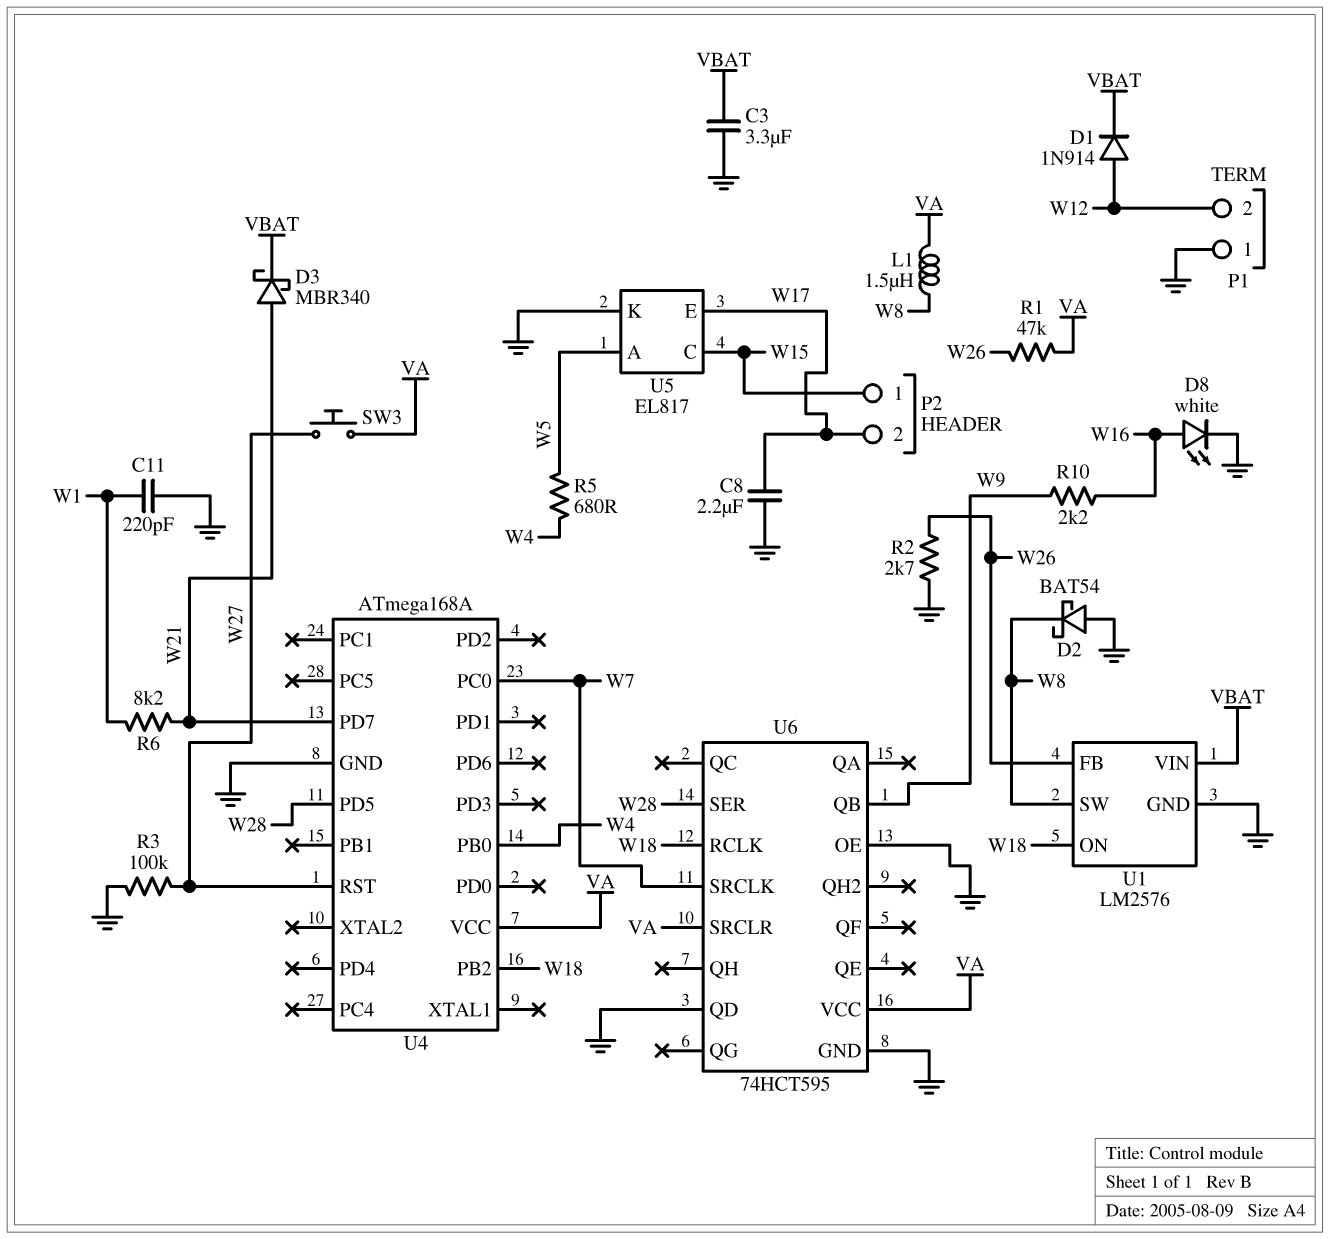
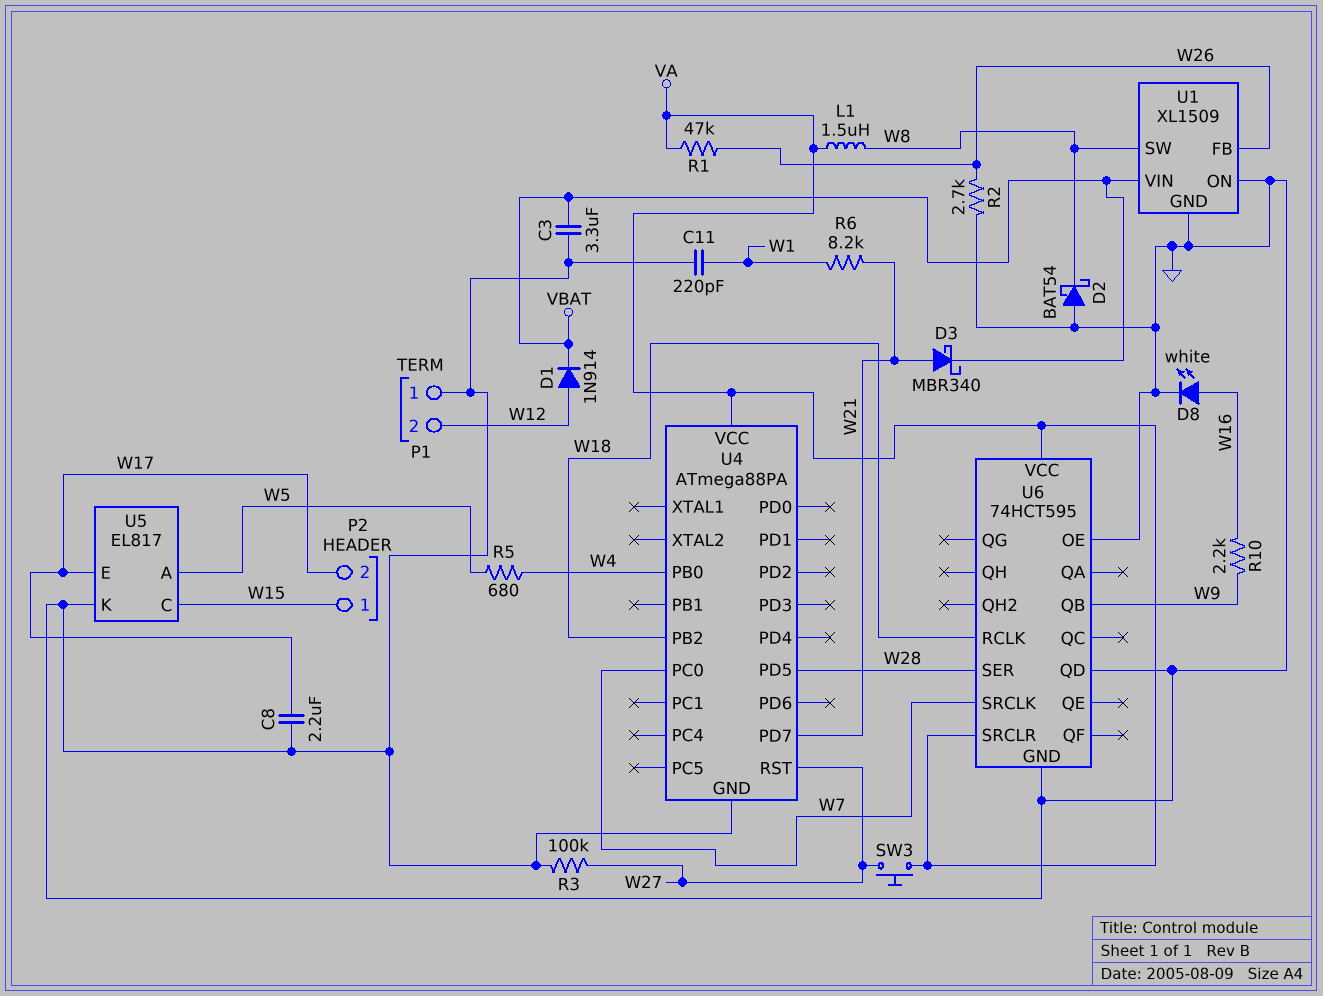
U1: LM2576 -> XL1509
U1 pin ON: W18 -> GND
U4: ATmega168A -> ATmega88PA

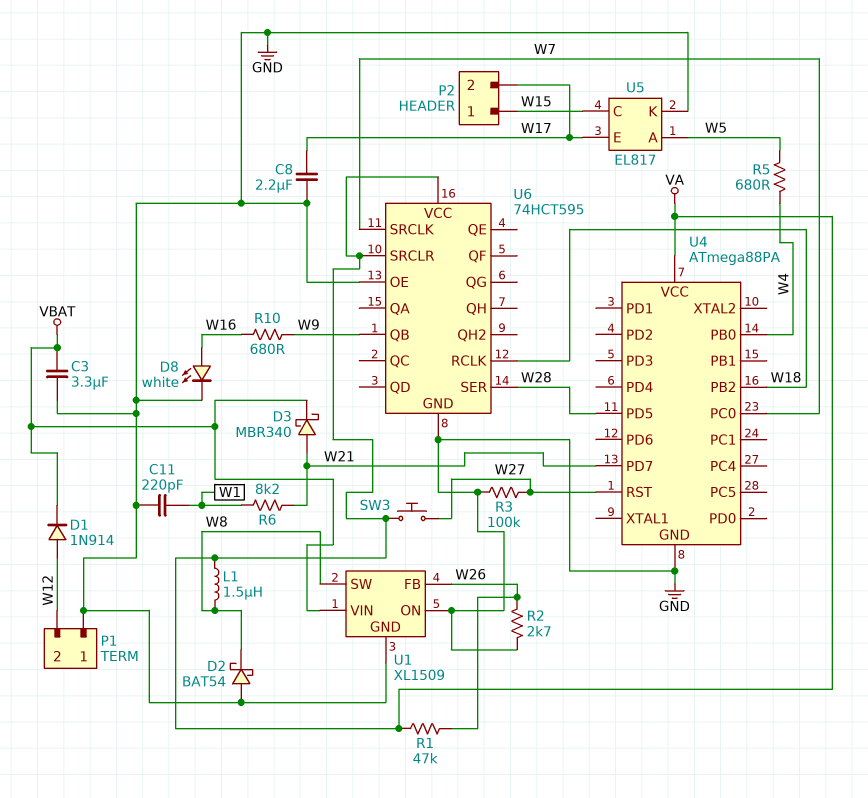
R10: 2.2k (W9, W16) -> 680 (W9, W16)
U6 pin QD: GND -> none

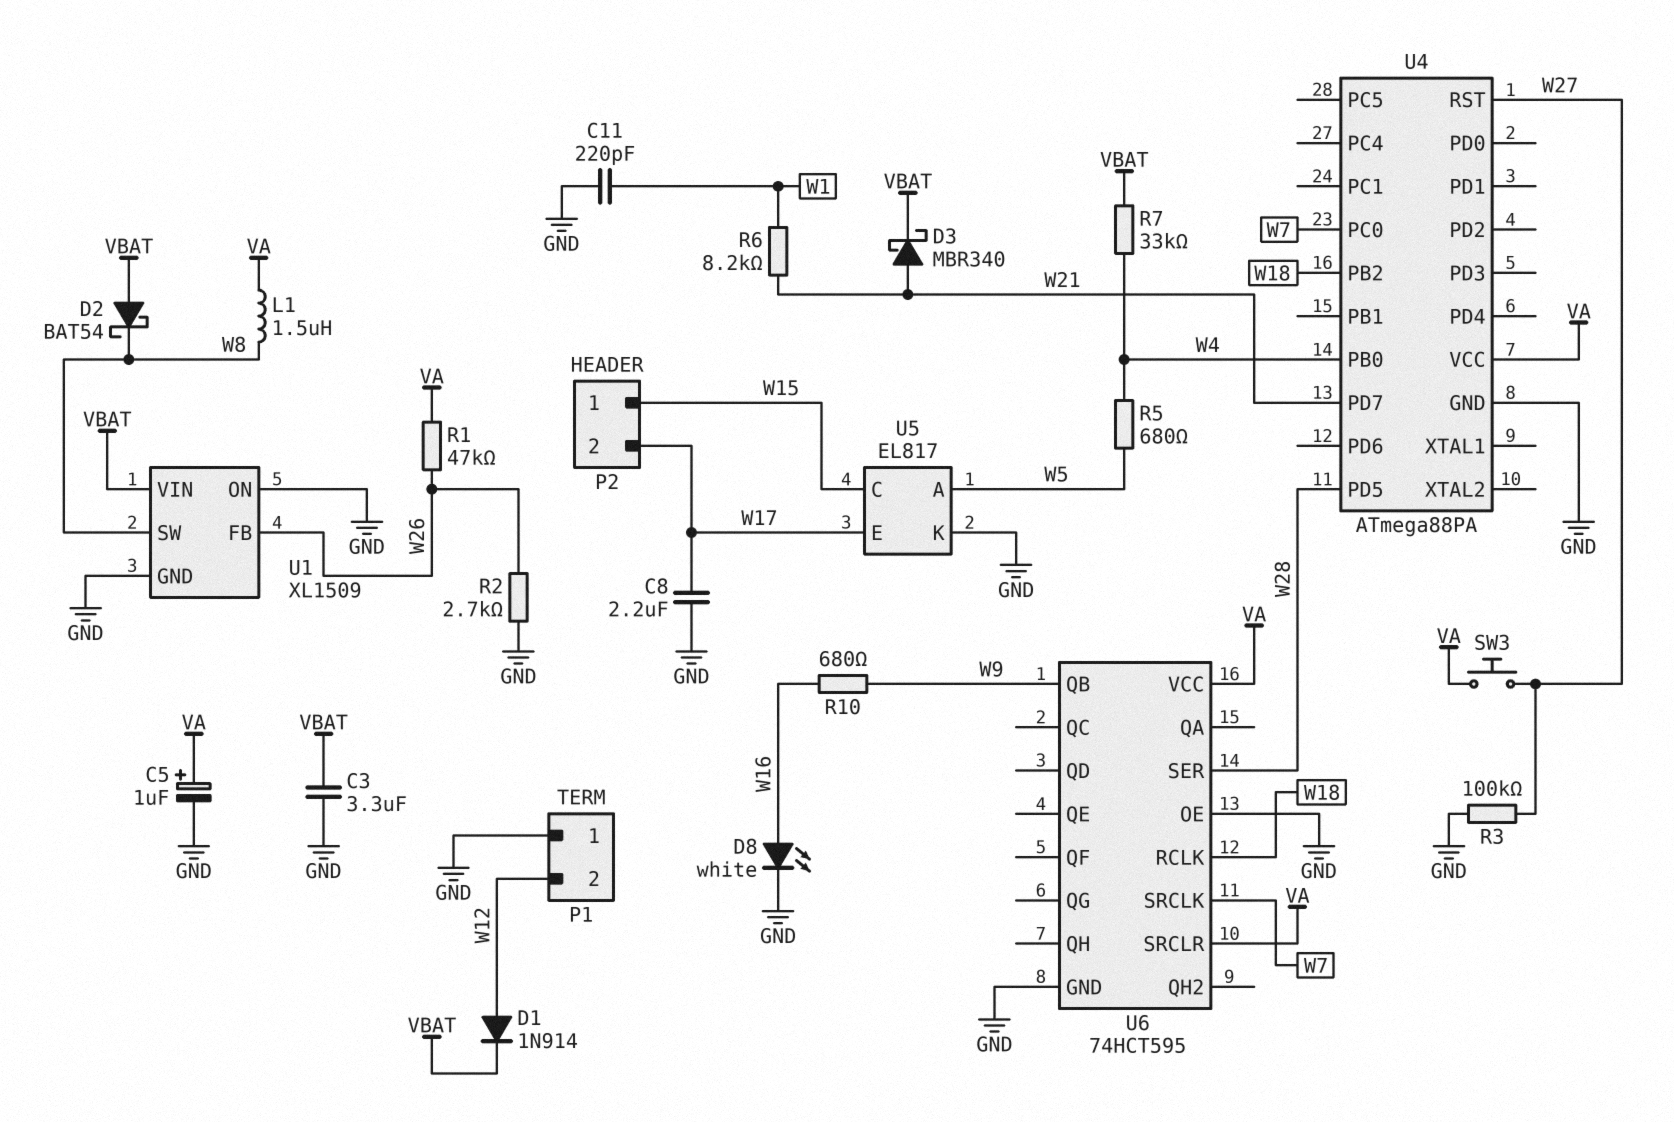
C5: none -> 1uF (plus VA, minus GND)
D2: schottky BAT54 (A GND, K W8) -> schottky BAT54 (A VBAT, K W8)
R7: none -> 33k (VBAT, W4)

